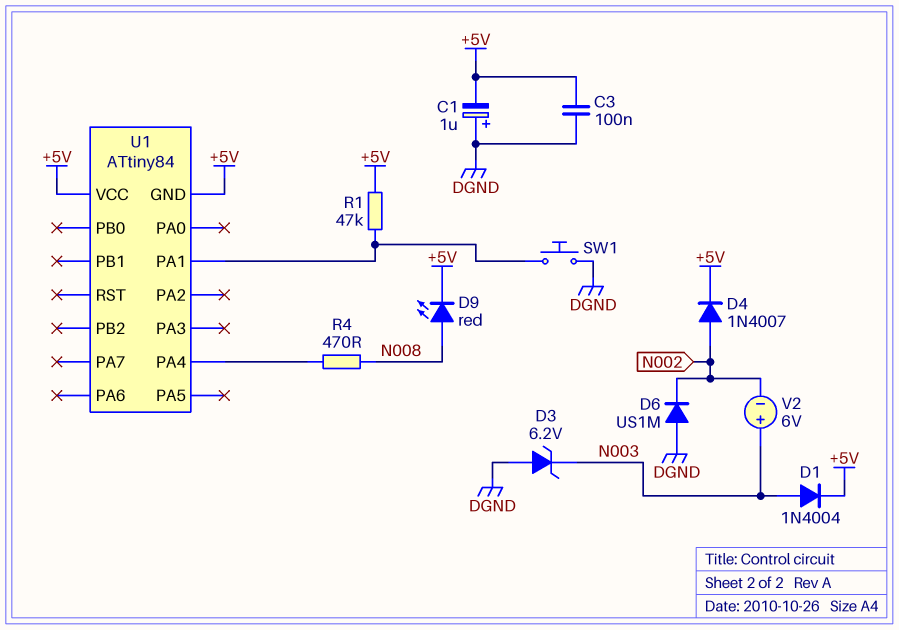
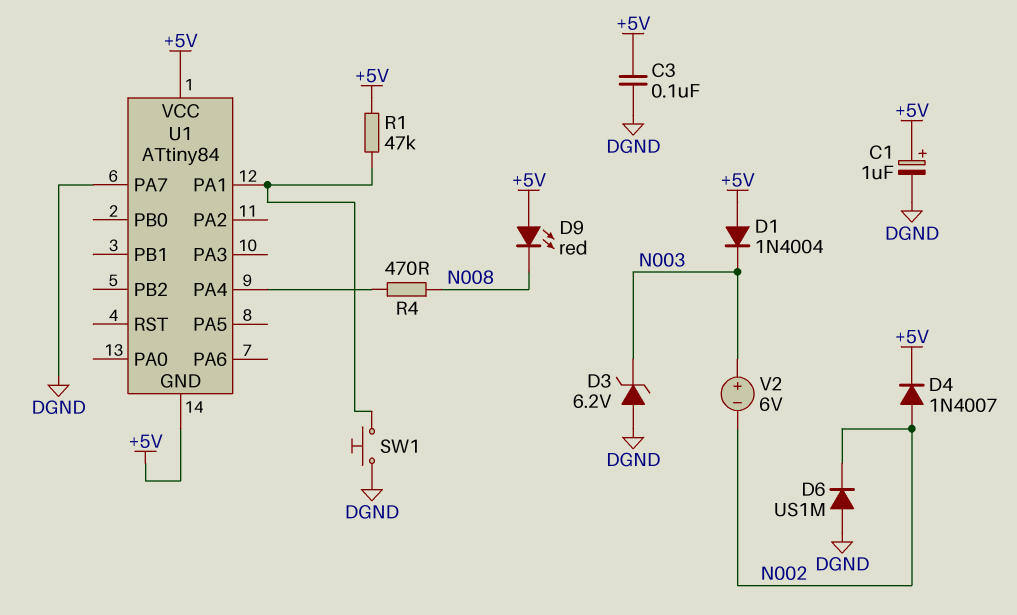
C1: 1uF (plus DGND, minus +5V) -> 1uF (plus +5V, minus DGND)
D1: diode 1N4004 (A N003, K +5V) -> diode 1N4004 (A +5V, K N003)
D9: LED red (A N008, K +5V) -> LED red (A +5V, K N008)
U1 pin PA7: none -> DGND

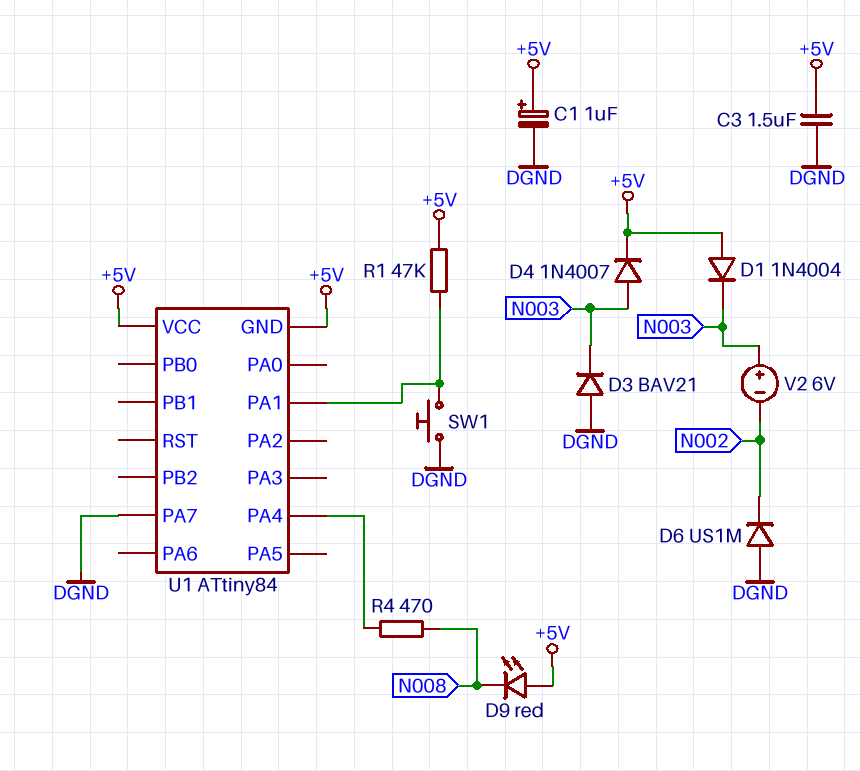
C3: 100nF (+5V, DGND) -> 1.5uF (+5V, DGND)
D3: zener 6.2V (A DGND, K N003) -> diode BAV21 (A DGND, K N003)
D4: diode 1N4007 (A N002, K +5V) -> diode 1N4007 (A N003, K +5V)

